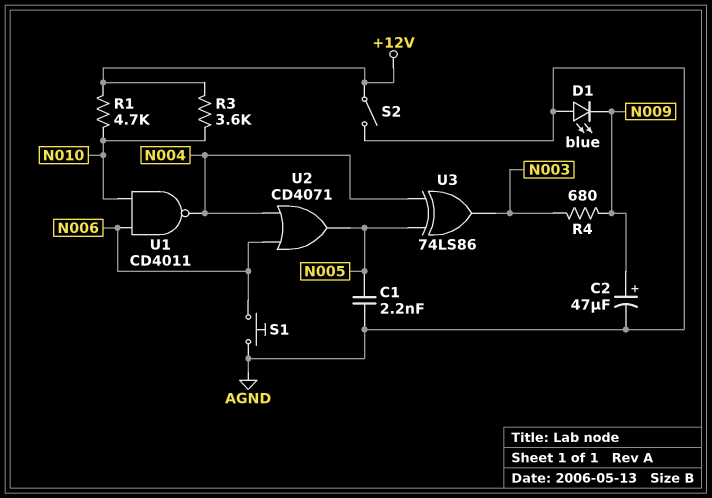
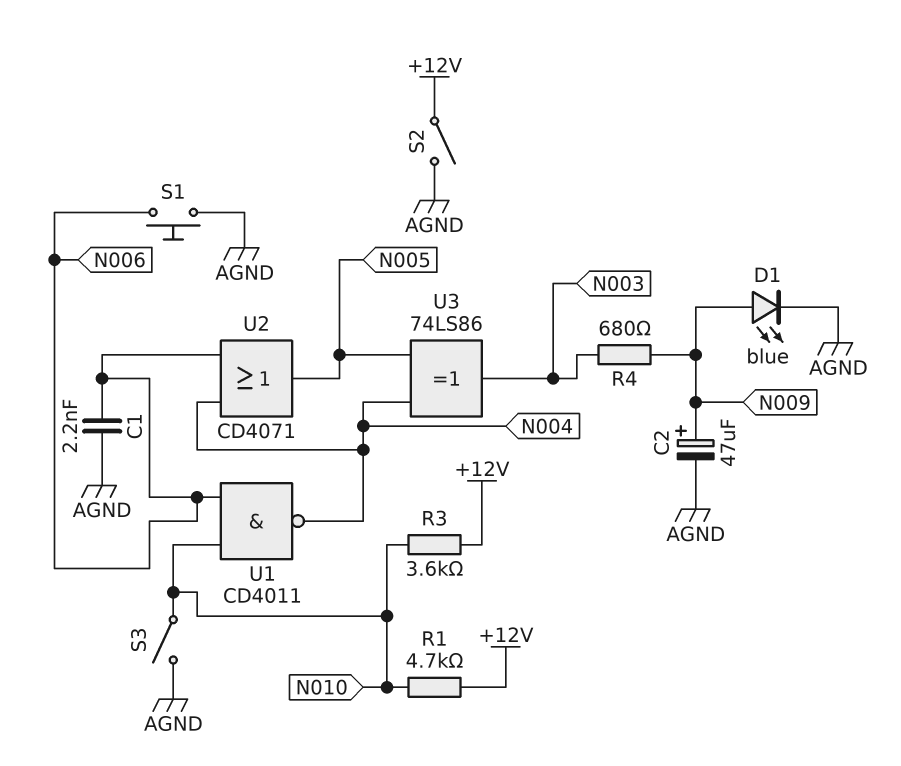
C1: 2.2nF (AGND, N005) -> 2.2nF (AGND, N006)
D1: LED blue (A AGND, K N009) -> LED blue (A N009, K AGND)
S3: none -> switch (AGND, N010)

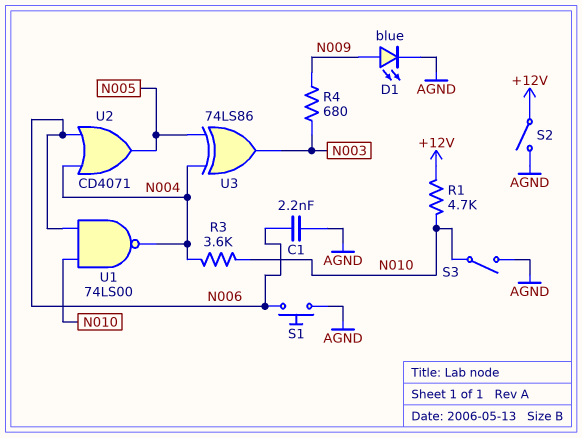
C2: 47uF (plus N009, minus AGND) -> none
R3: 3.6k (+12V, N010) -> 3.6k (N004, N010)
U1: NAND CD4011 (in N006, in N010, out N004) -> NAND 74LS00 (in N006, in N010, out N004)

